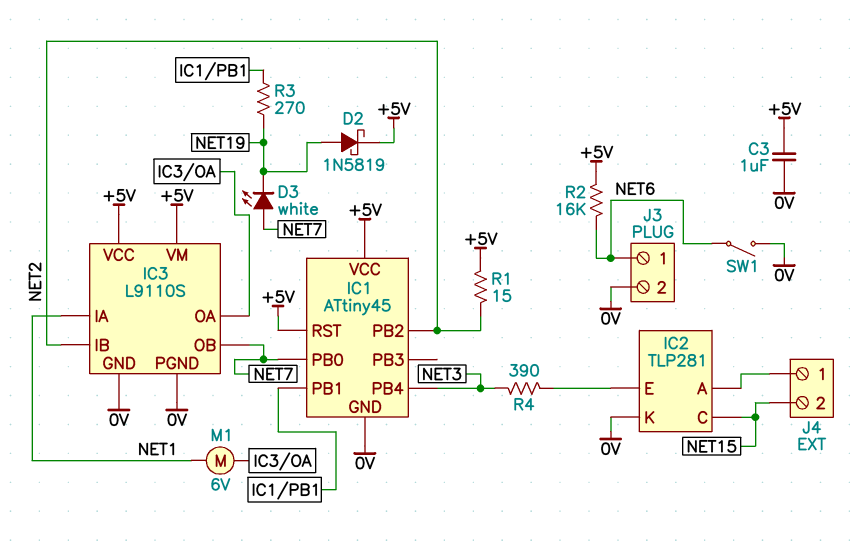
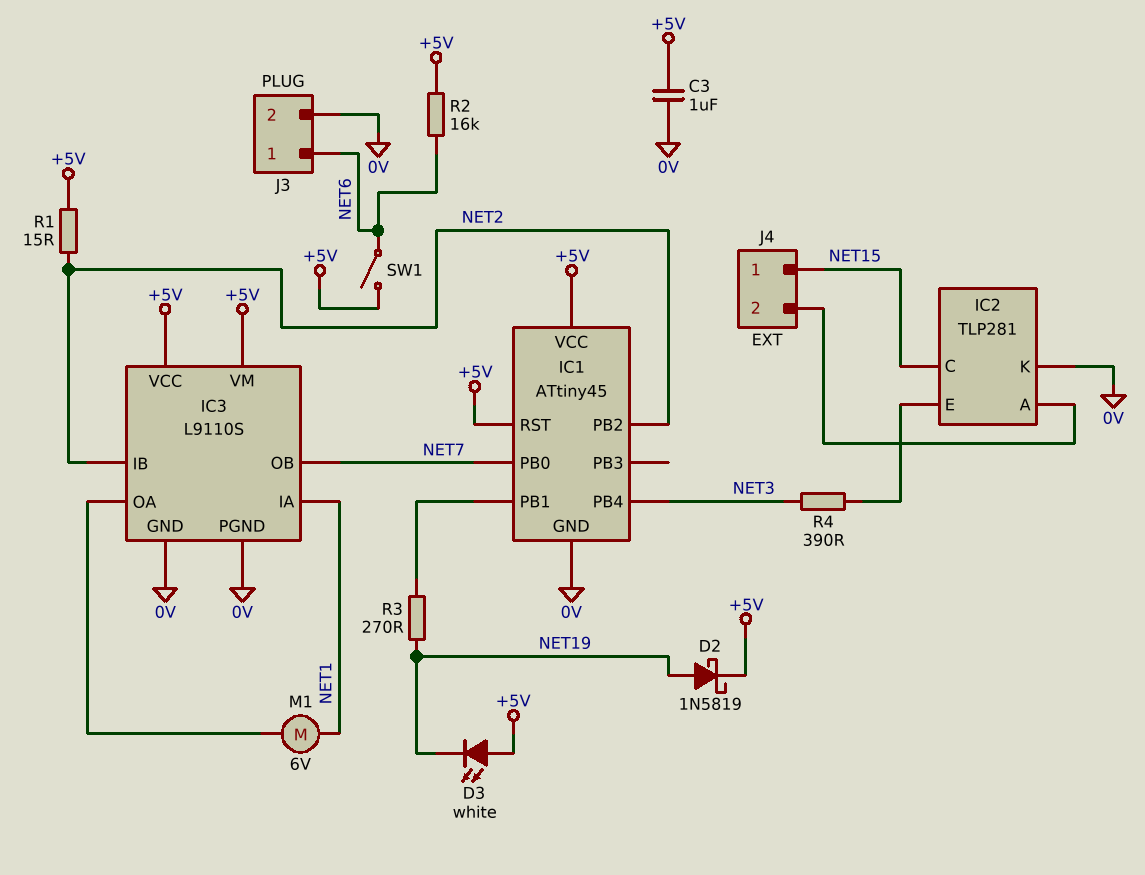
D3: LED white (A NET7, K NET19) -> LED white (A +5V, K NET19)
J4 pin 1: IC2/A -> NET15
J4 pin 2: NET15 -> IC2/A
SW1: switch (0V, NET6) -> switch (+5V, NET6)

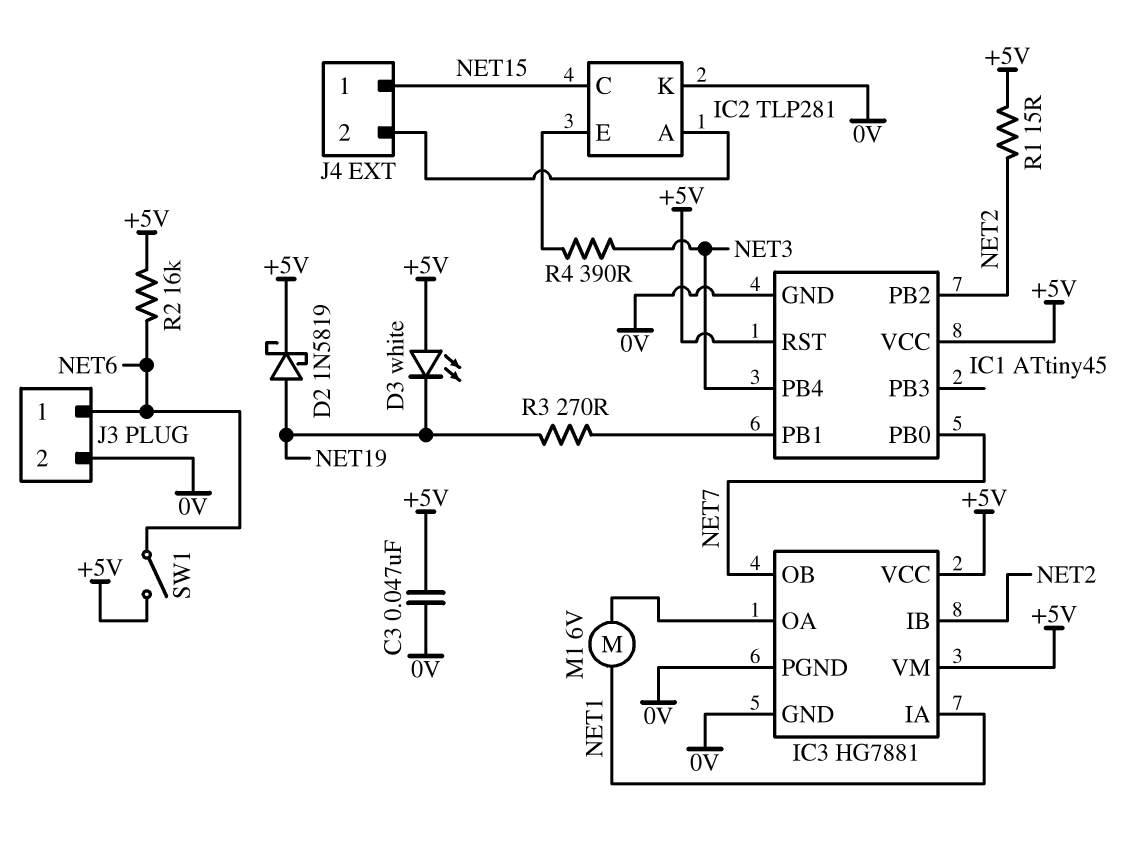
C3: 1uF (+5V, 0V) -> 47nF (+5V, 0V)
IC3: L9110S -> HG7881

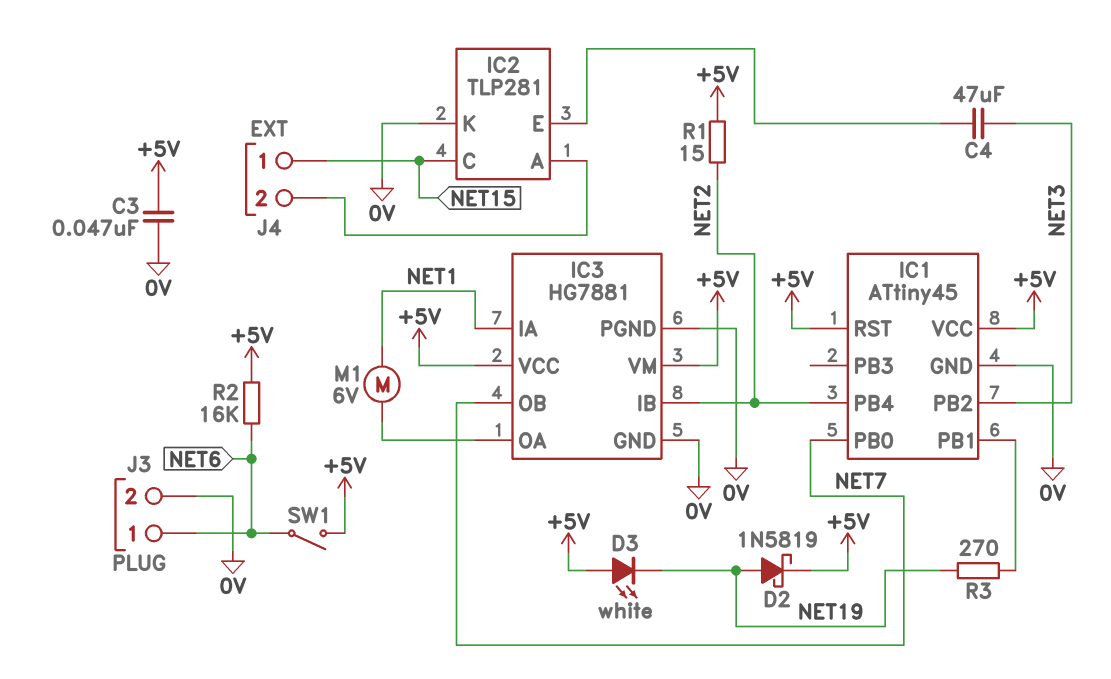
C4: none -> 47uF (IC2/E, NET3)
IC1 pin PB2: NET2 -> NET3
IC1 pin PB4: NET3 -> NET2
R4: 390 (IC2/E, NET3) -> none

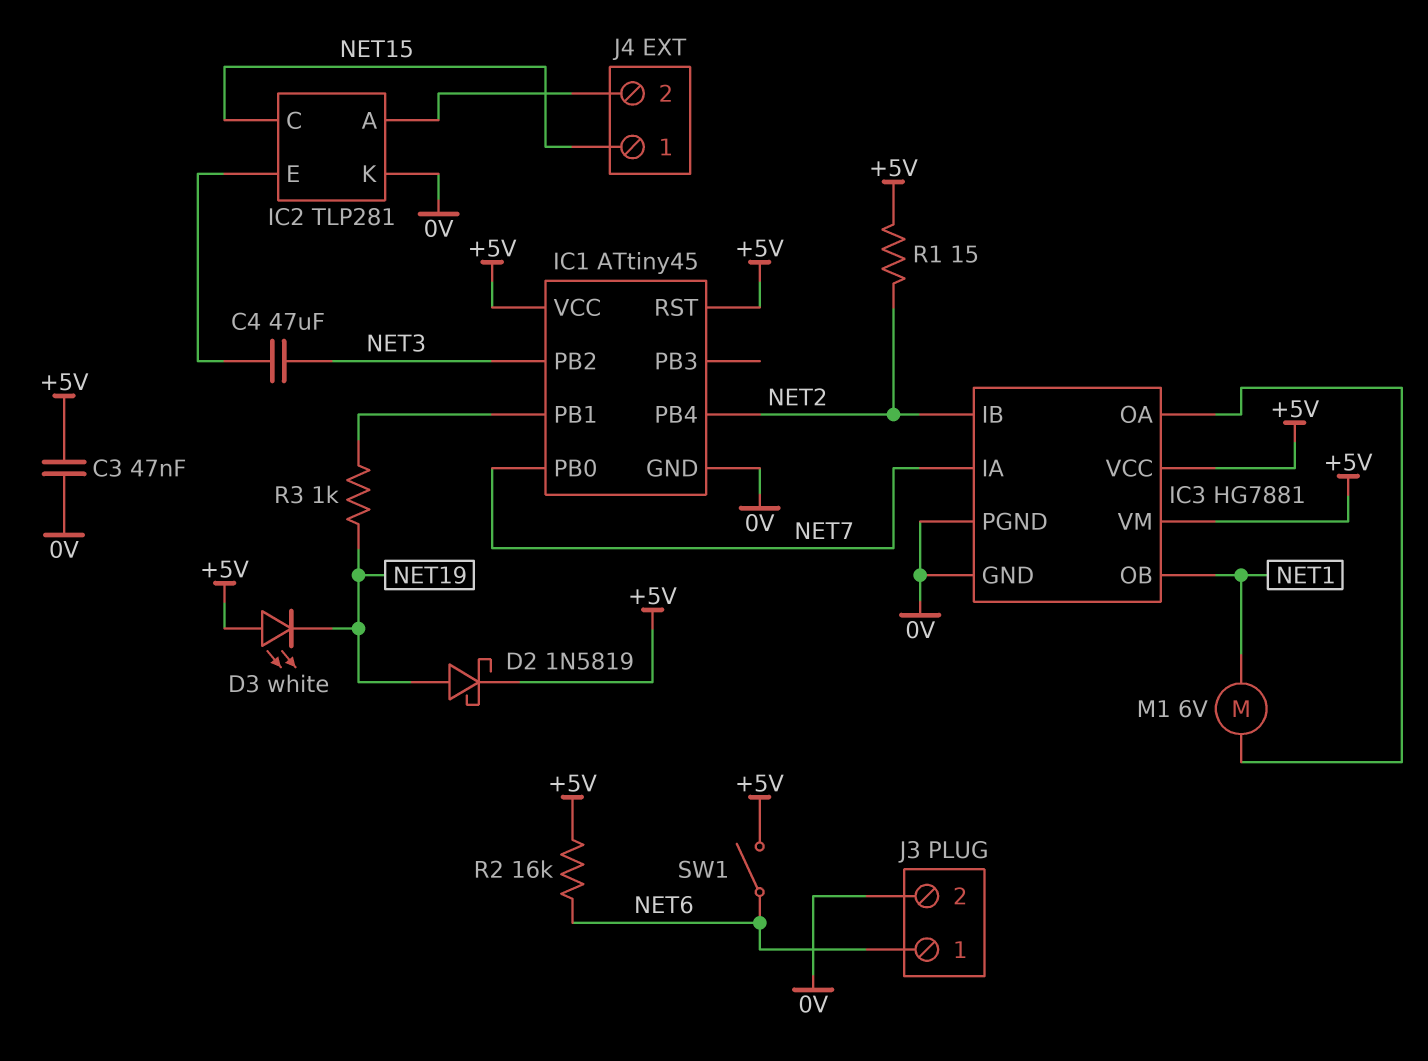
IC3 pin IA: NET1 -> NET7
IC3 pin OB: NET7 -> NET1
R3: 270 (IC1/PB1, NET19) -> 1k (IC1/PB1, NET19)

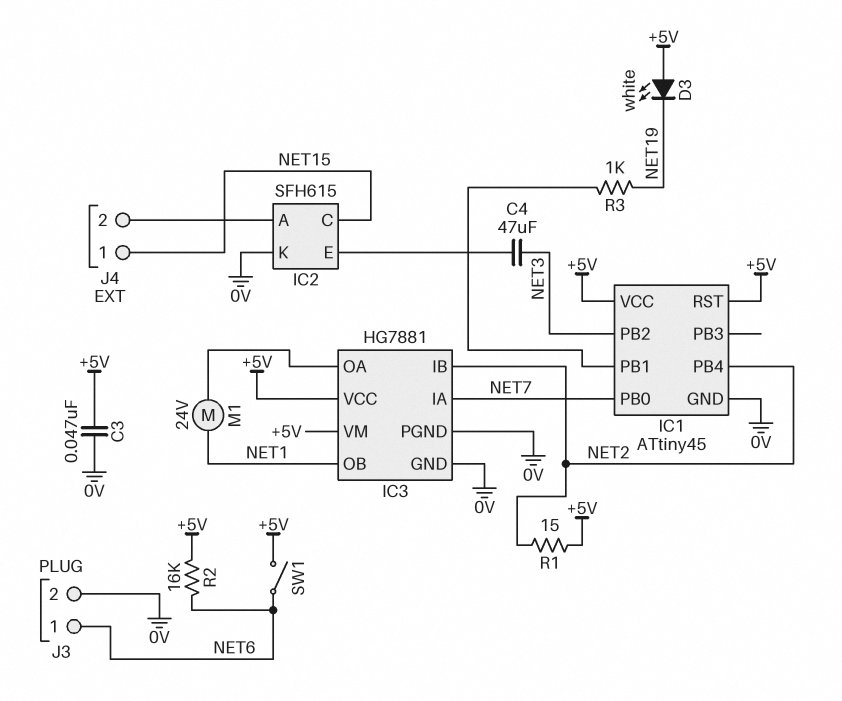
D2: schottky 1N5819 (A NET19, K +5V) -> none
IC2: TLP281 -> SFH615
M1: motor 6V (IC3/OA, NET1) -> motor 24V (IC3/OA, NET1)

